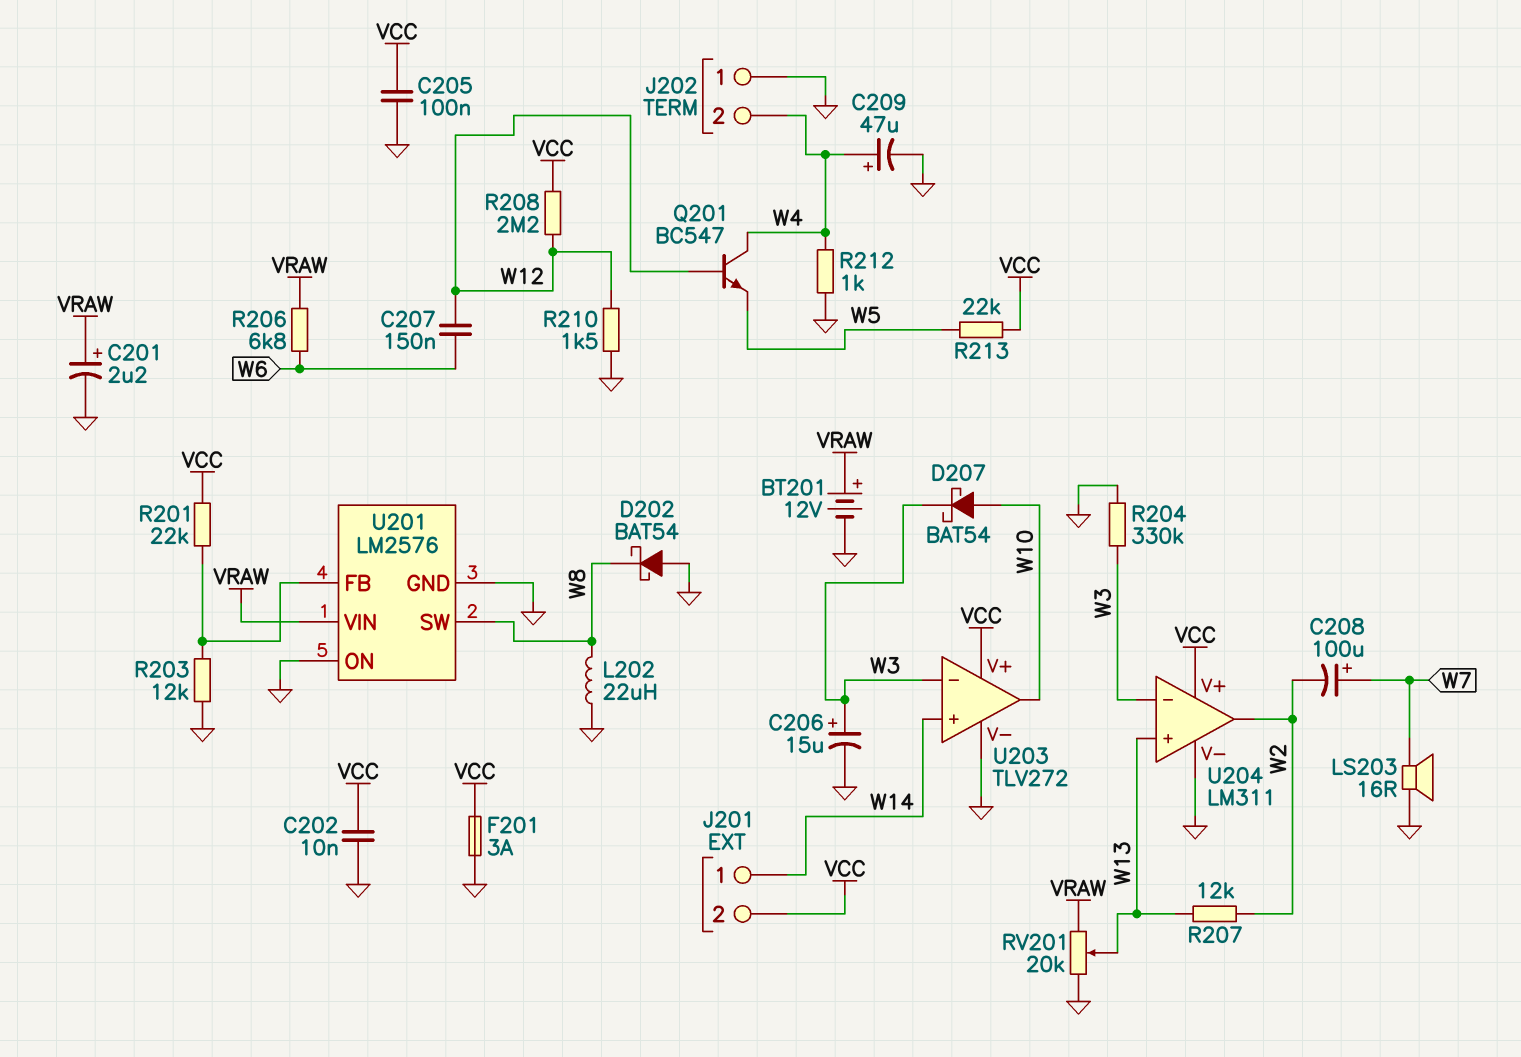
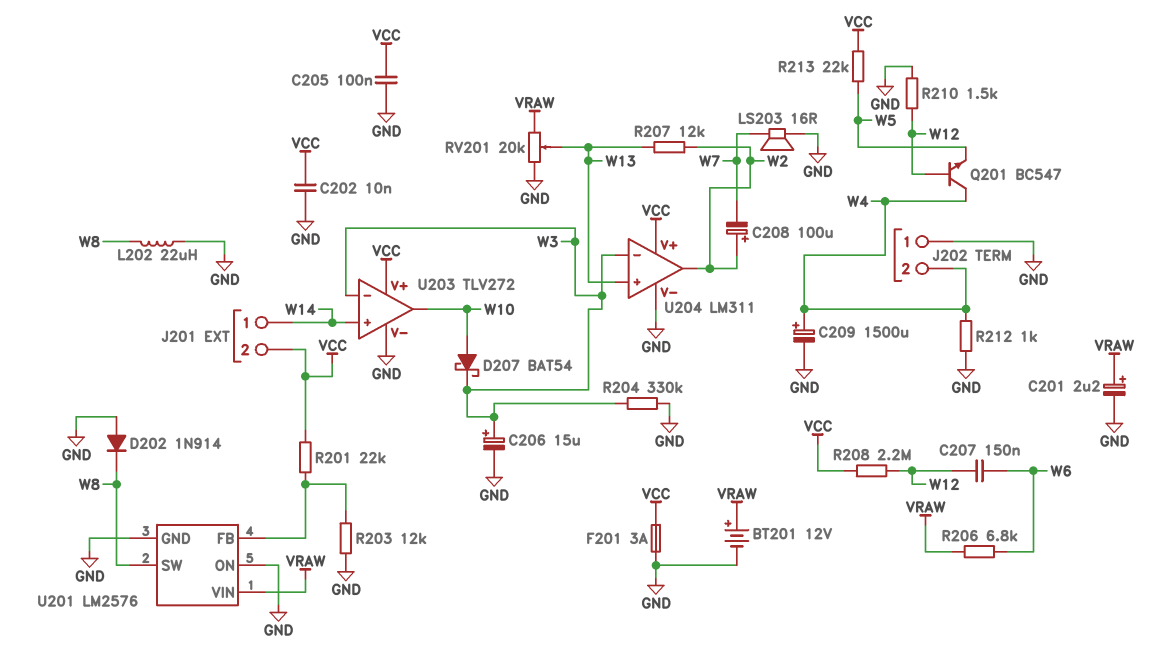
C208: 100uF (plus W7, minus W2) -> 100uF (plus W2, minus W7)
C209: 47uF (plus W4, minus GND) -> 1500uF (plus W4, minus GND)
D202: schottky BAT54 (A GND, K W8) -> diode 1N914 (A GND, K W8)

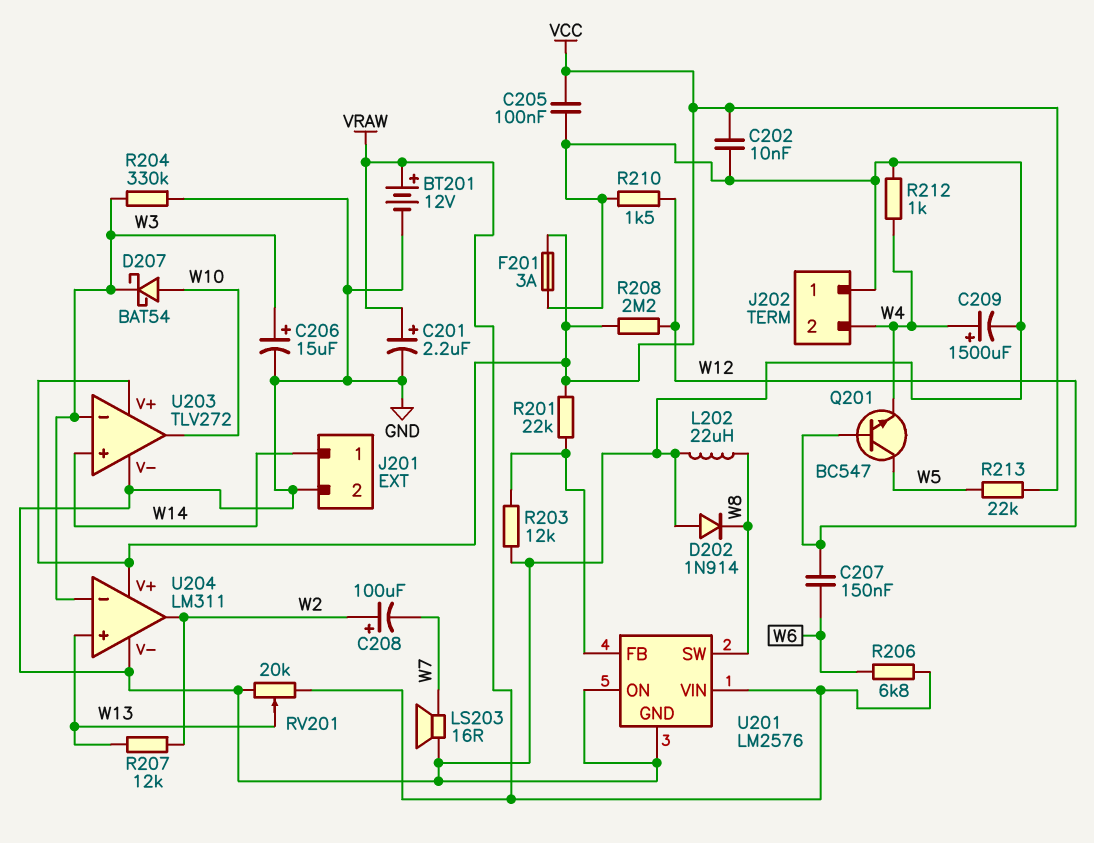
J201 pin 2: VCC -> GND
Q201: NPN BC547 (B W12, C W4, E W5) -> NPN BC547 (B W12, C W5, E W4)

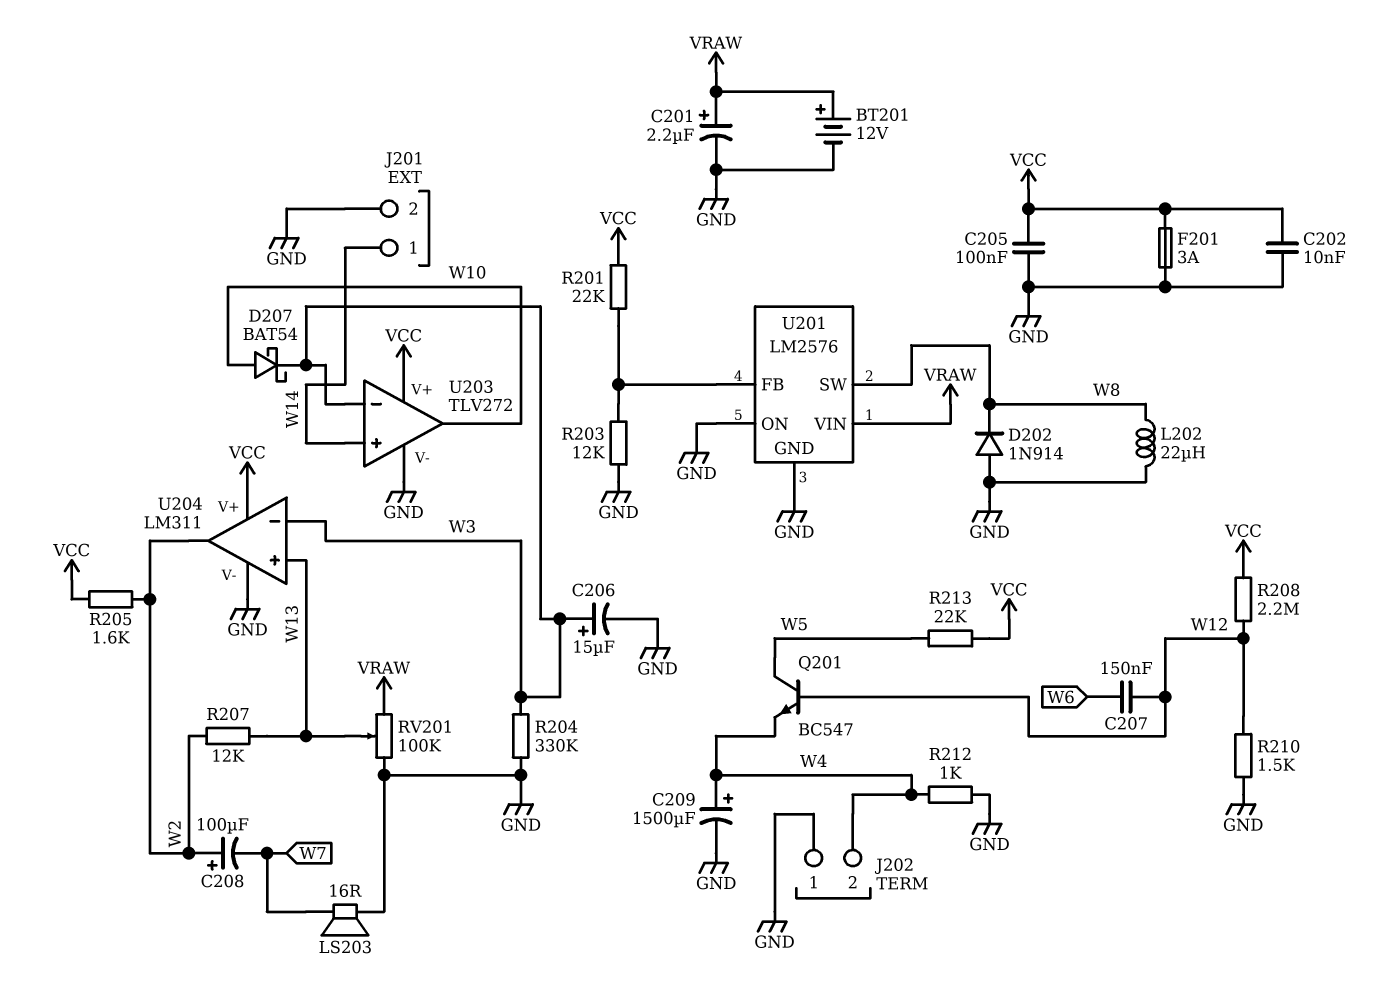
R205: none -> 1.6k (VCC, W2)
R206: 6.8k (VRAW, W6) -> none
RV201: 20k (GND, VRAW, wiper W13) -> 100k (GND, VRAW, wiper W13)

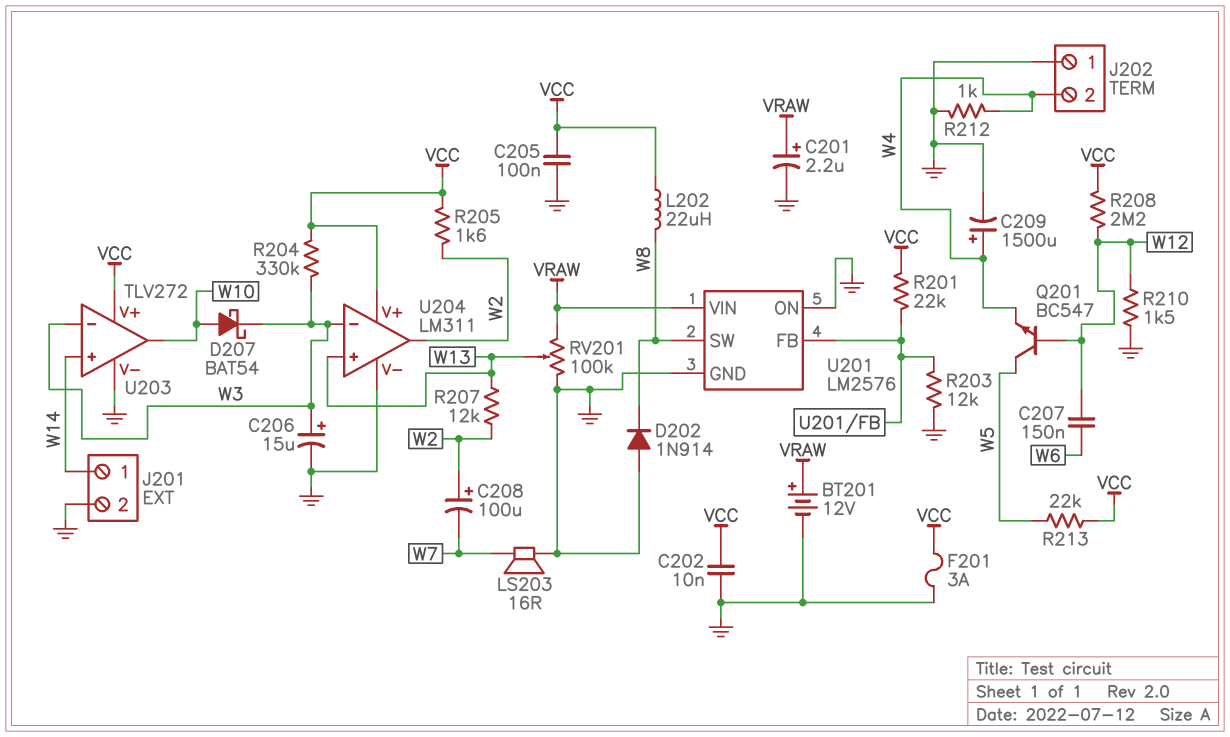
L202: 22uH (GND, W8) -> 22uH (VCC, W8)
R204: 330k (GND, W3) -> 330k (VCC, W3)

